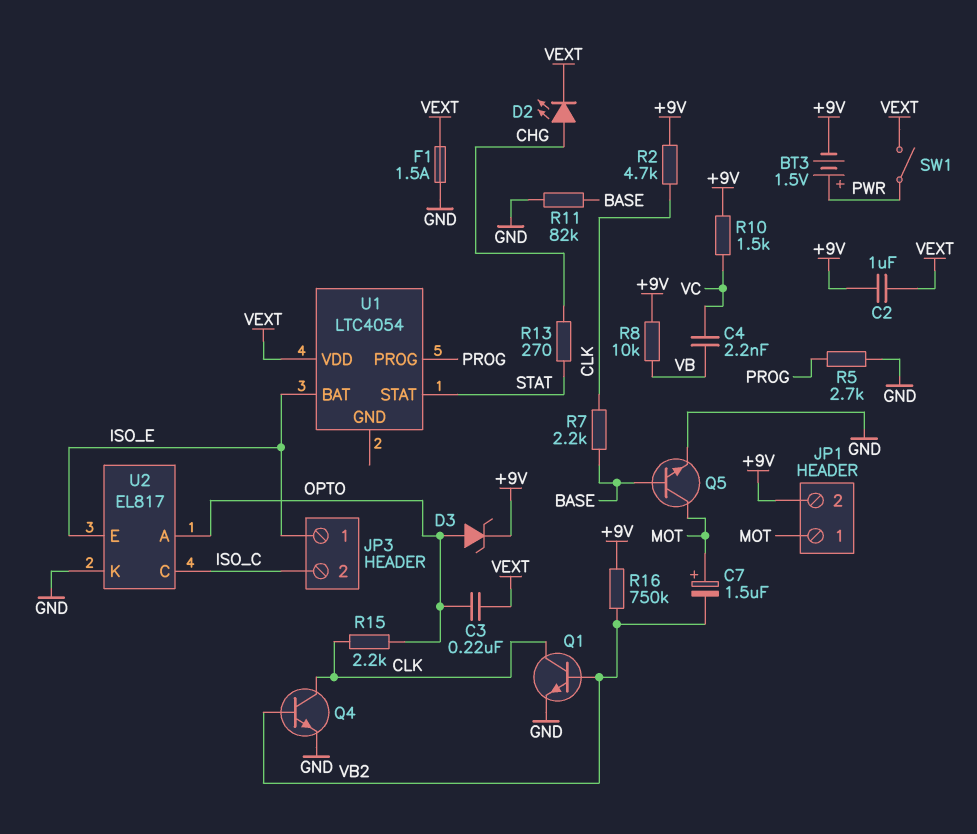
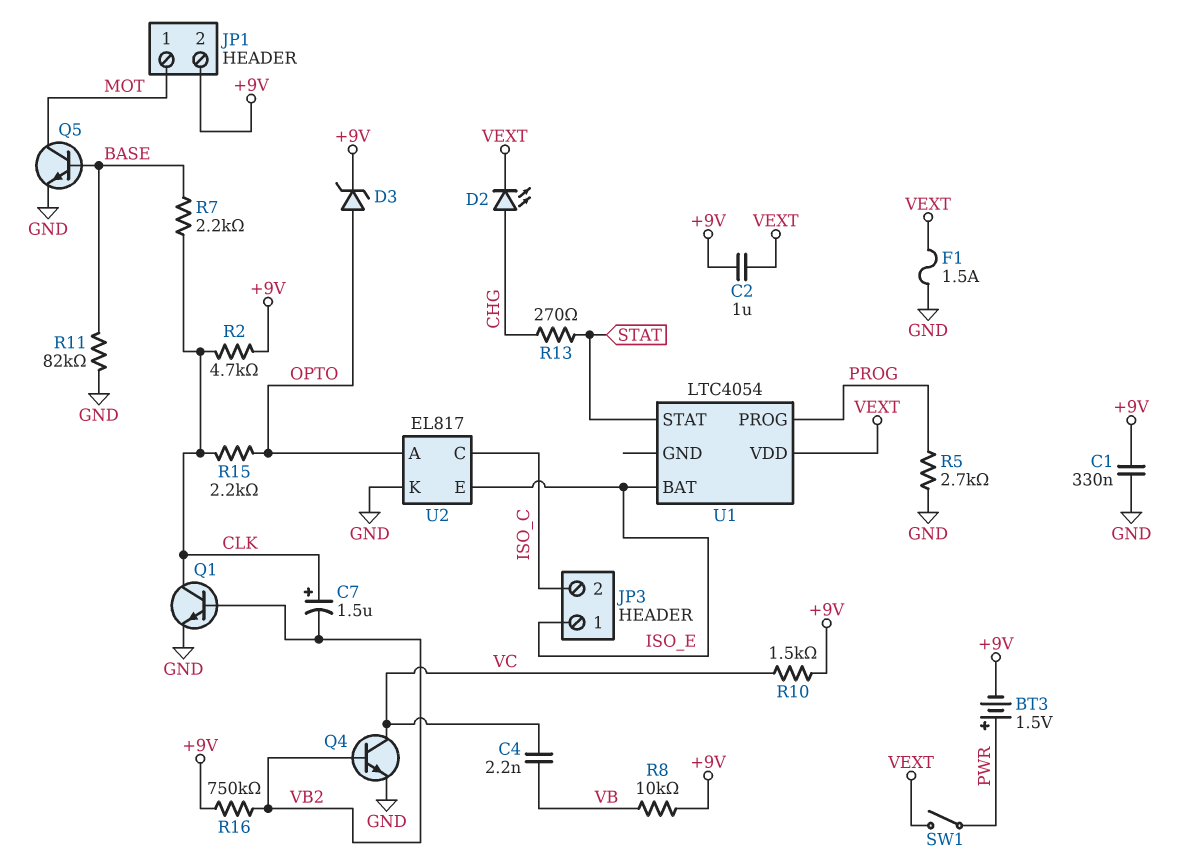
C1: none -> 330nF (+9V, GND)
C3: 220nF (OPTO, VEXT) -> none
C7: 1.5uF (plus MOT, minus VB2) -> 1.5uF (plus CLK, minus VB2)
Q4: NPN (B VB2, C CLK, E GND) -> NPN (B VB2, C VC, E GND)

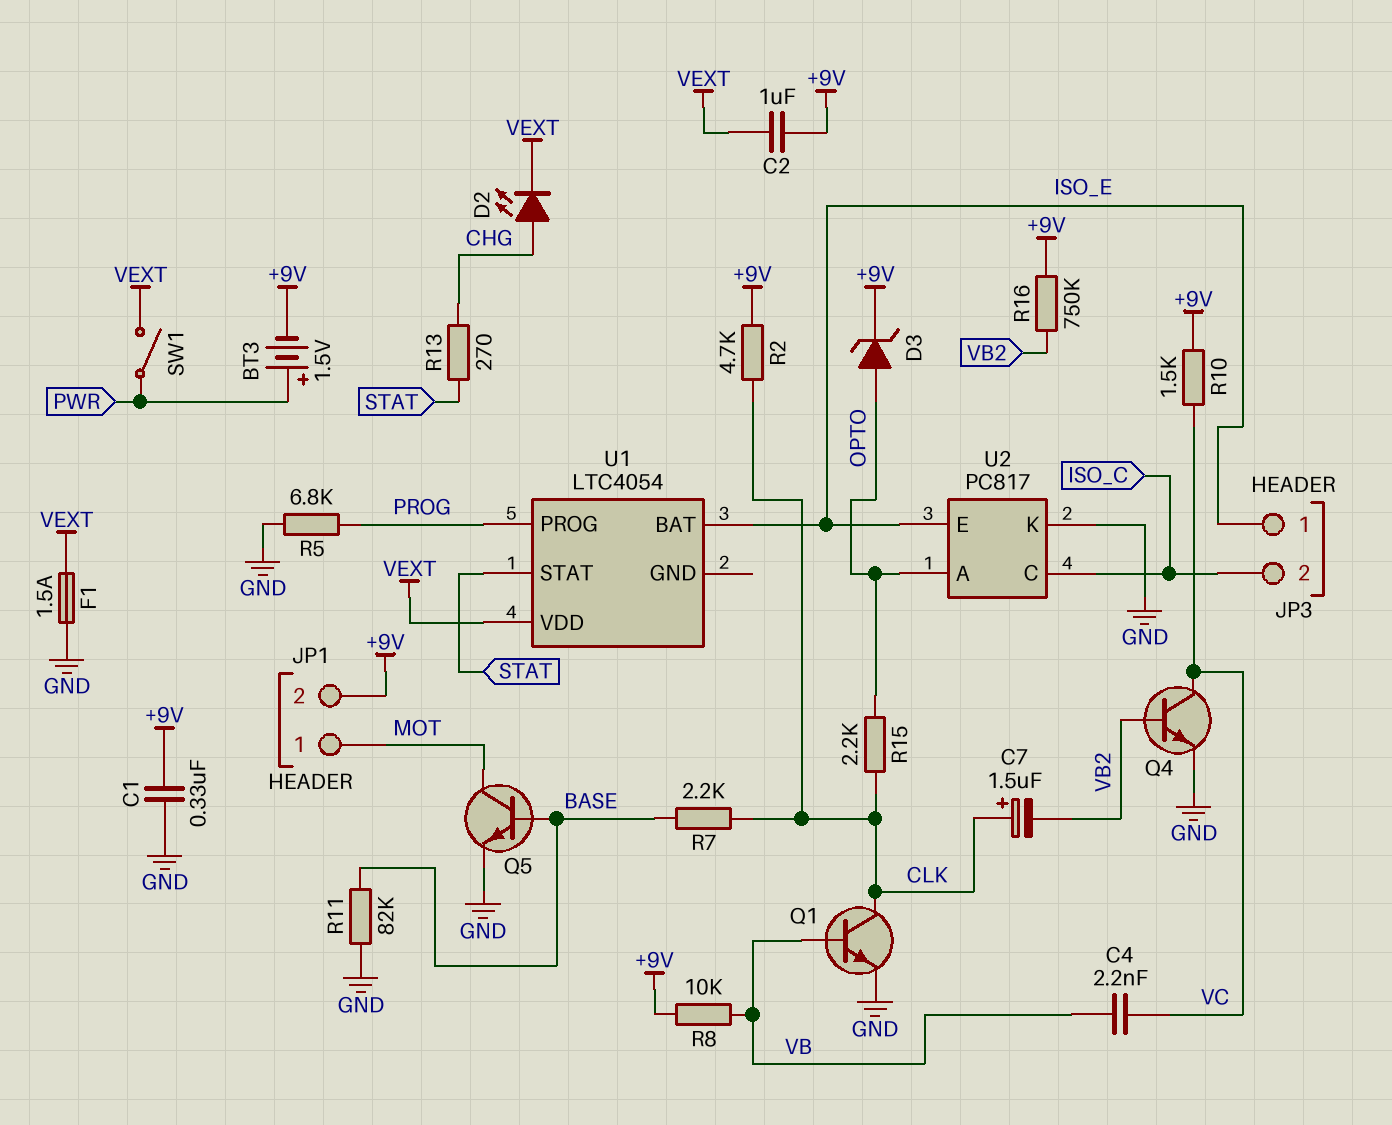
Q1: NPN (B VB2, C CLK, E GND) -> NPN (B VB, C CLK, E GND)
R5: 2.7k (GND, PROG) -> 6.8k (GND, PROG)
U2: EL817 -> PC817

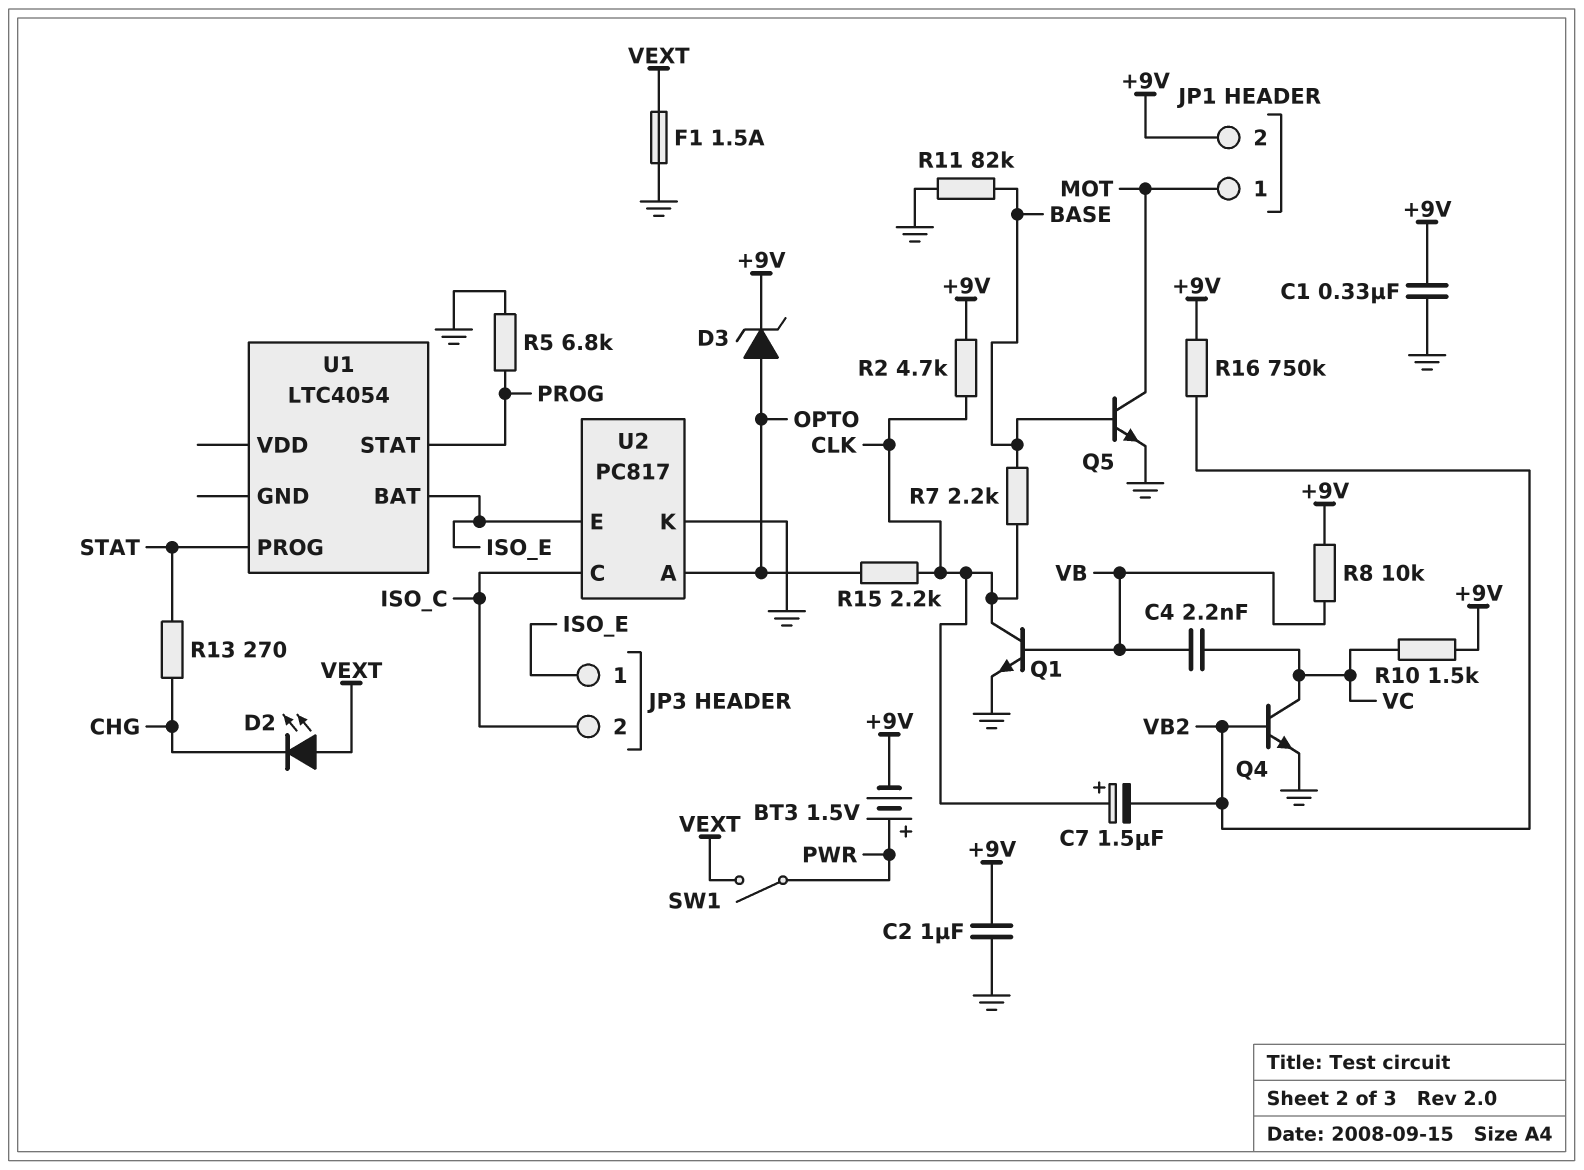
C2: 1uF (+9V, VEXT) -> 1uF (+9V, GND)
D2: LED (A CHG, K VEXT) -> LED (A VEXT, K CHG)
U1 pin PROG: PROG -> STAT
U1 pin STAT: STAT -> PROG
U1 pin VDD: VEXT -> none

